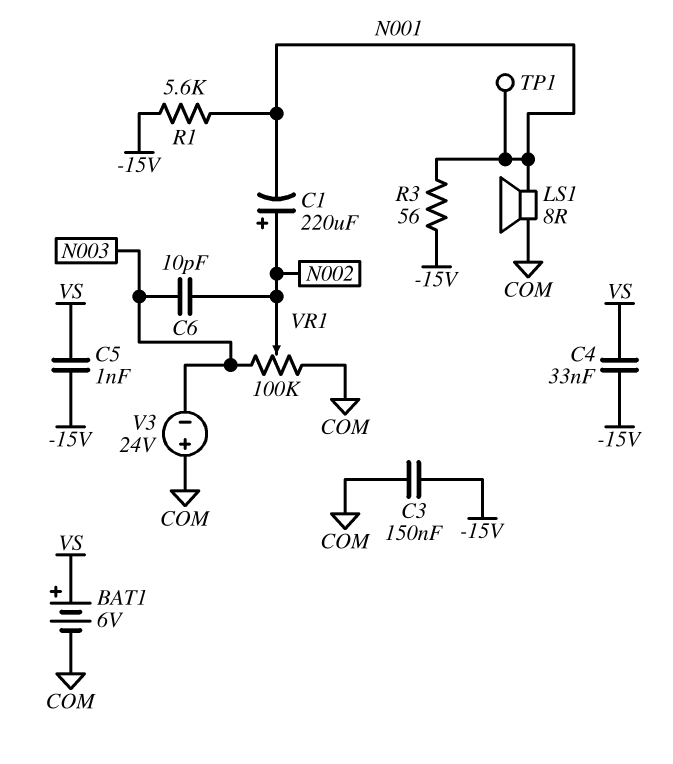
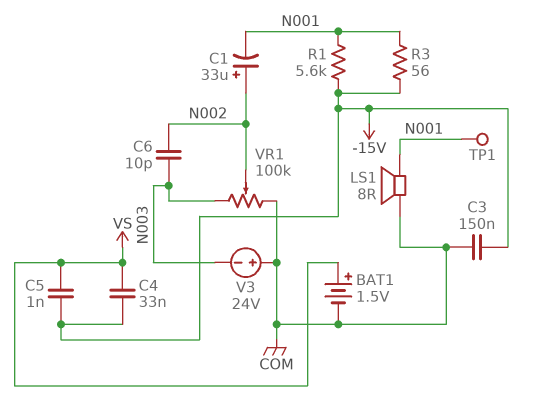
BAT1: 6V (plus VS, minus COM) -> 1.5V (plus VS, minus COM)
C1: 220uF (plus N002, minus N001) -> 33uF (plus N002, minus N001)

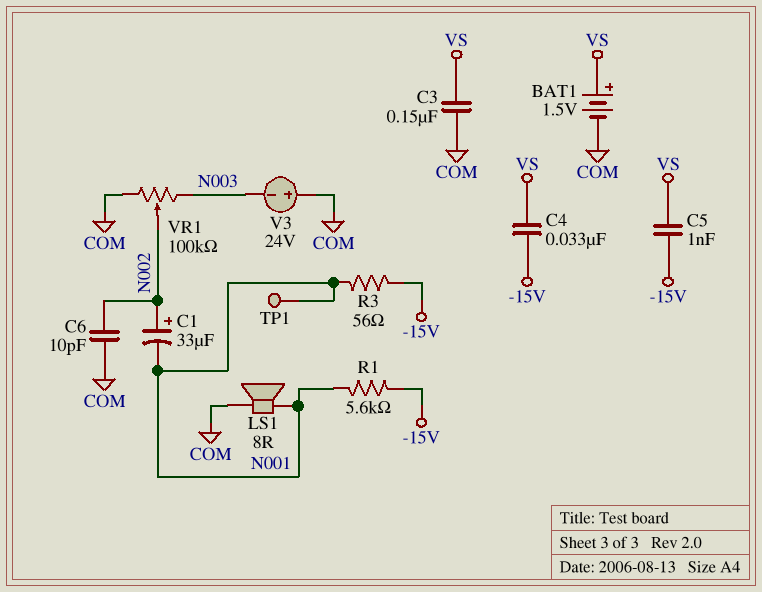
C3: 150nF (-15V, COM) -> 150nF (COM, VS)
C6: 10pF (N002, N003) -> 10pF (COM, N002)

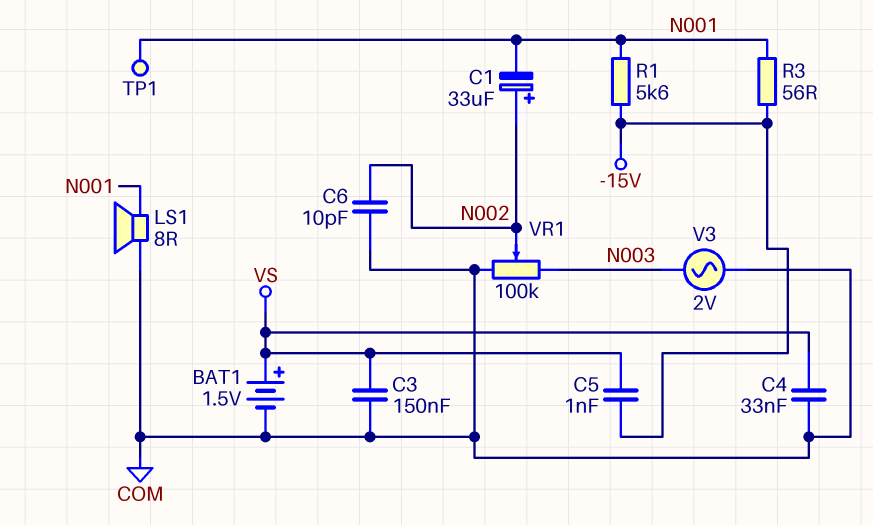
C4: 33nF (-15V, VS) -> 33nF (COM, VS)
V3: 24V (plus COM, minus N003) -> AC 2V (COM, N003)

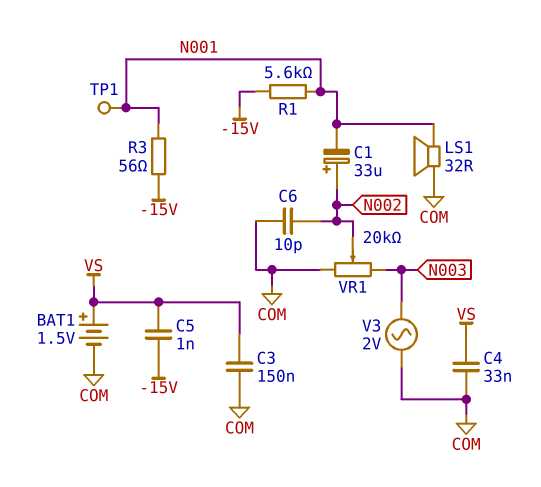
LS1: speaker 8R (COM, N001) -> speaker 32R (COM, N001)
VR1: 100k (COM, N003, wiper N002) -> 20k (COM, N003, wiper N002)

